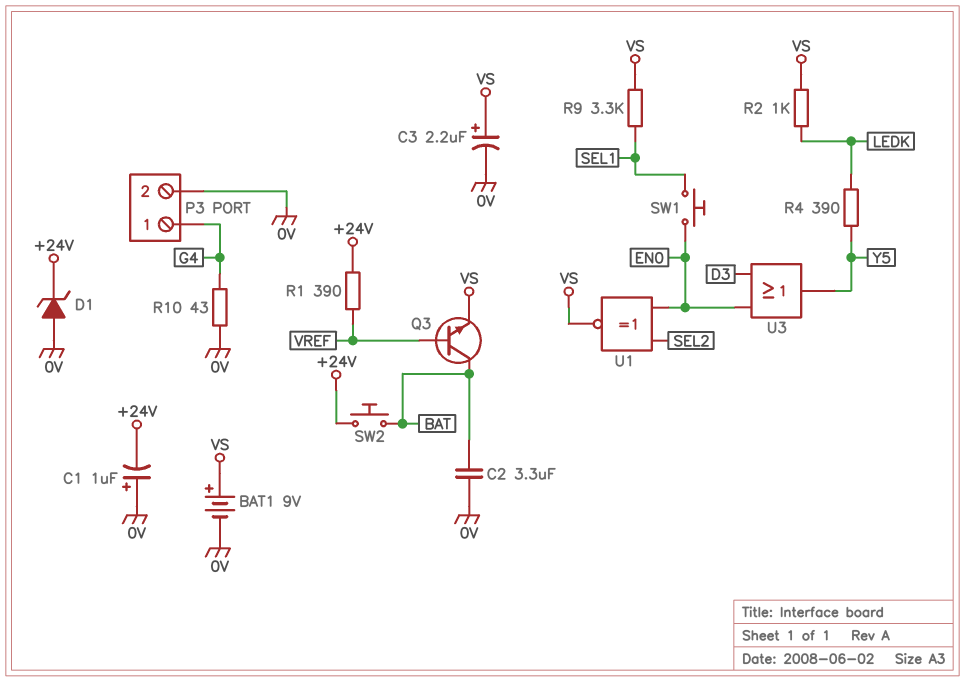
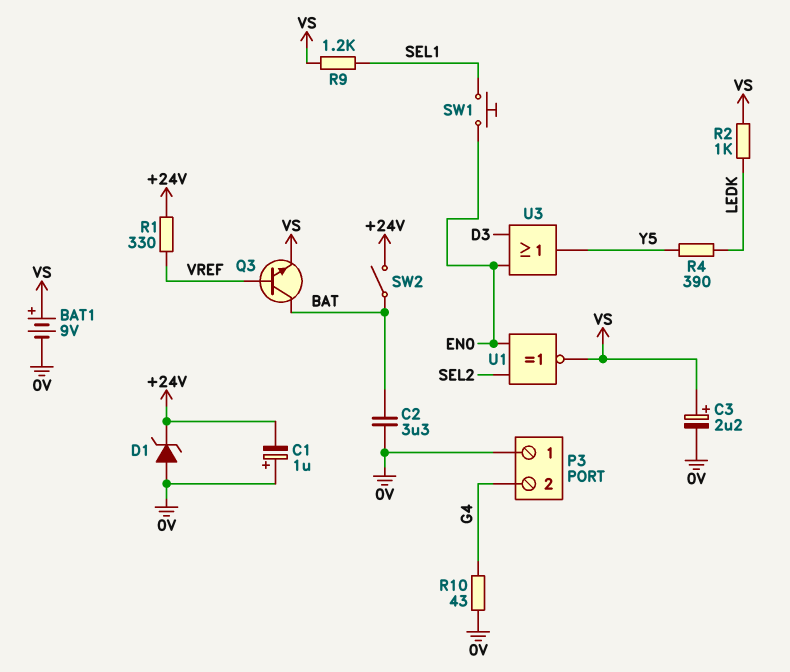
P3 pin 1: G4 -> 0V
P3 pin 2: 0V -> G4
R1: 390 (+24V, VREF) -> 330 (+24V, VREF)
R9: 3.3k (SEL1, VS) -> 1.2k (SEL1, VS)
SW2: button (+24V, BAT) -> switch (+24V, BAT)

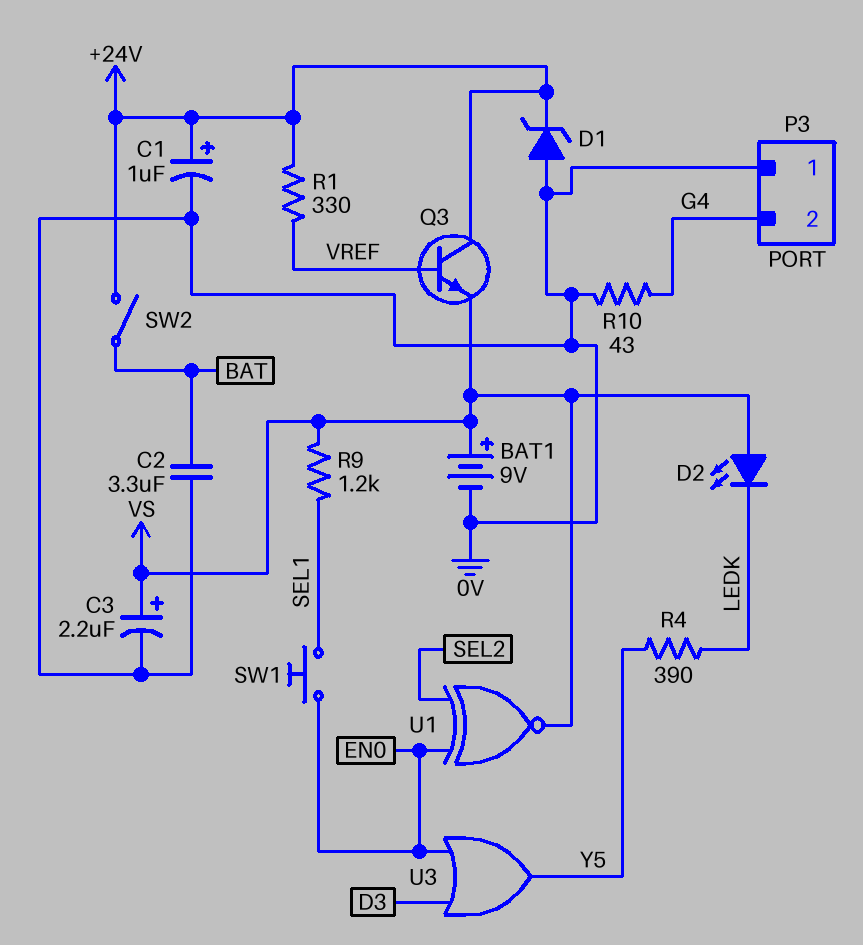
C1: 1uF (plus 0V, minus +24V) -> 1uF (plus +24V, minus 0V)
D2: none -> LED (A VS, K LEDK)
Q3: NPN (B VREF, C BAT, E VS) -> NPN (B VREF, C +24V, E VS)
R2: 1k (LEDK, VS) -> none

